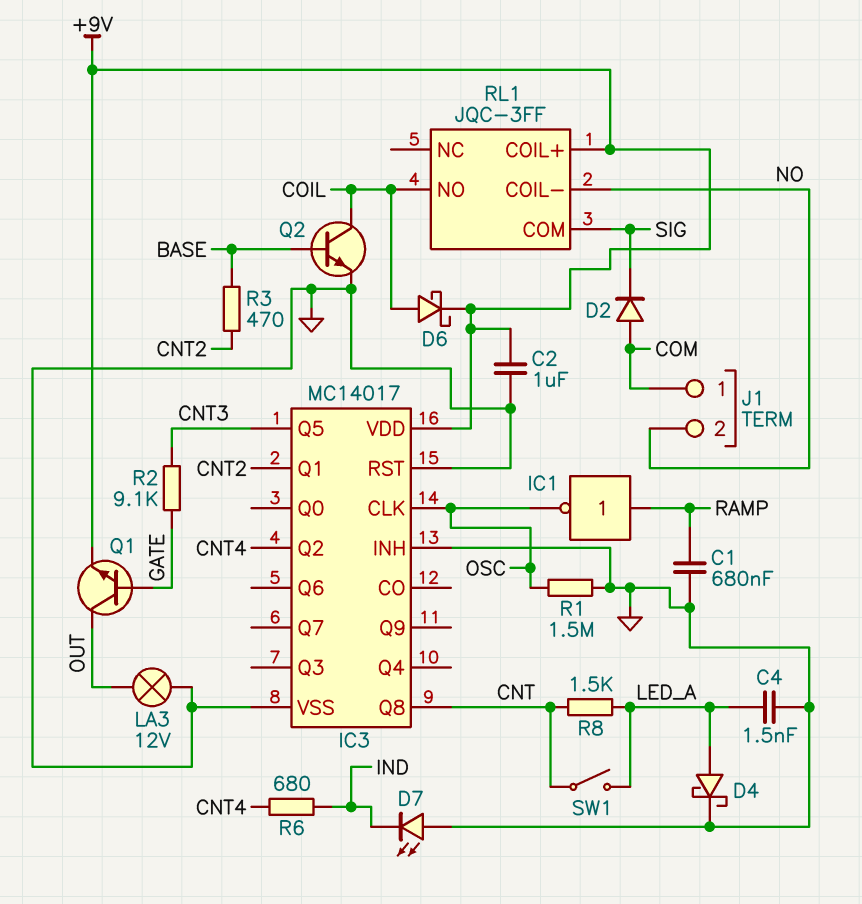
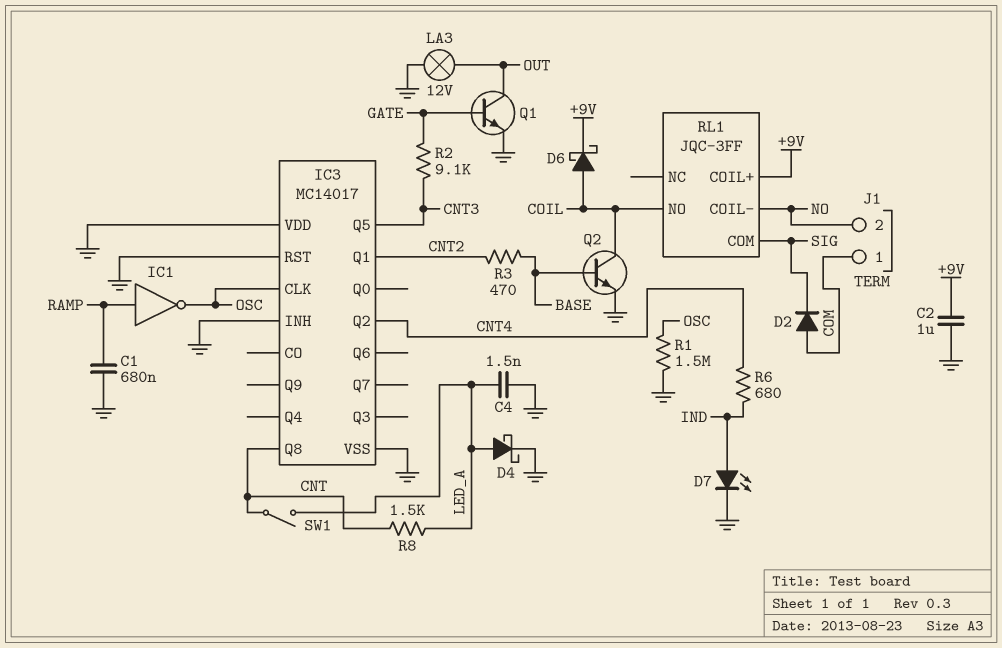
D7: LED (A GND, K IND) -> LED (A IND, K GND)
IC3 pin VDD: +9V -> GND
Q1: NPN (B GATE, C OUT, E +9V) -> NPN (B GATE, C OUT, E GND)

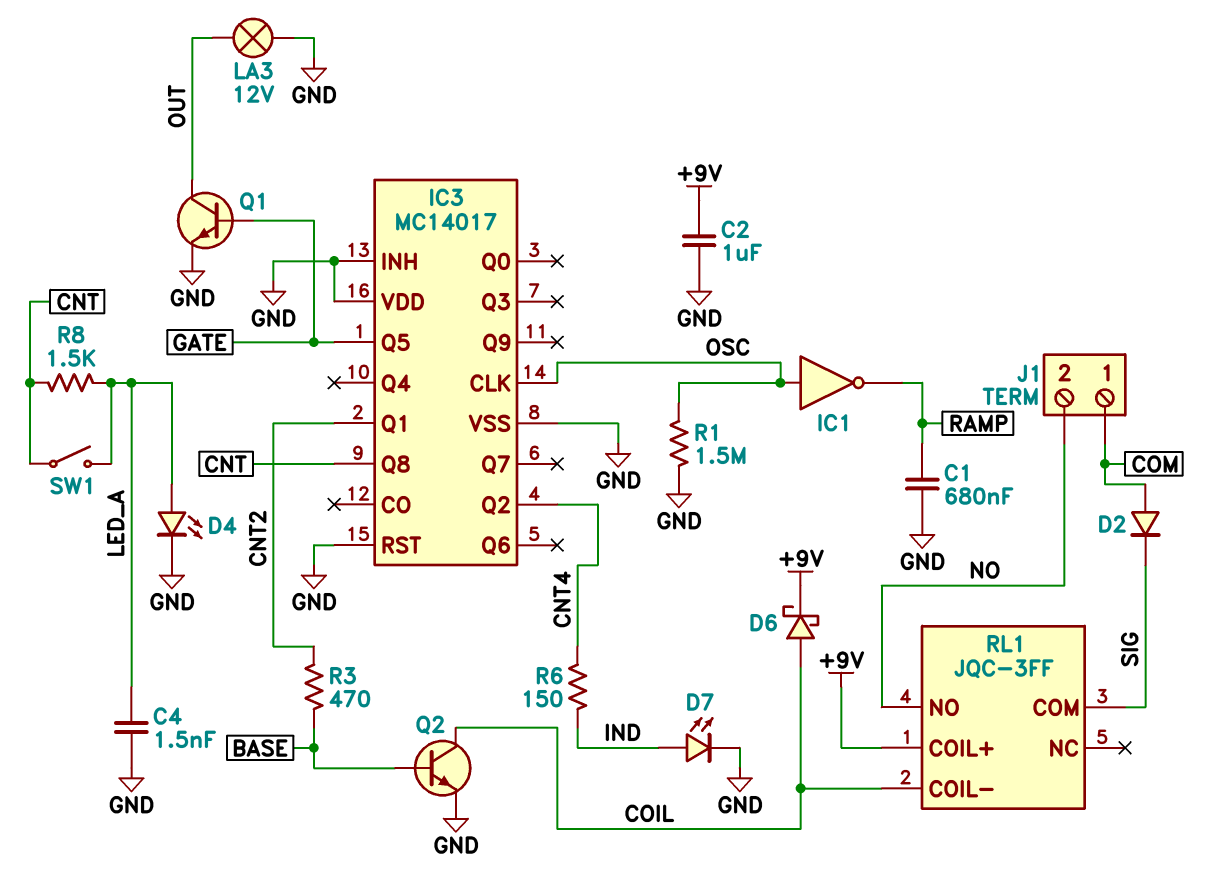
D4: schottky (A LED_A, K GND) -> LED (A LED_A, K GND)
IC1: NOT (in RAMP, out OSC) -> NOT (in OSC, out RAMP)
IC3 pin Q5: CNT3 -> GATE
R2: 9.1k (CNT3, GATE) -> none
R6: 680 (CNT4, IND) -> 150 (CNT4, IND)
RL1 pin COIL-: NO -> COIL
RL1 pin NO: COIL -> NO

